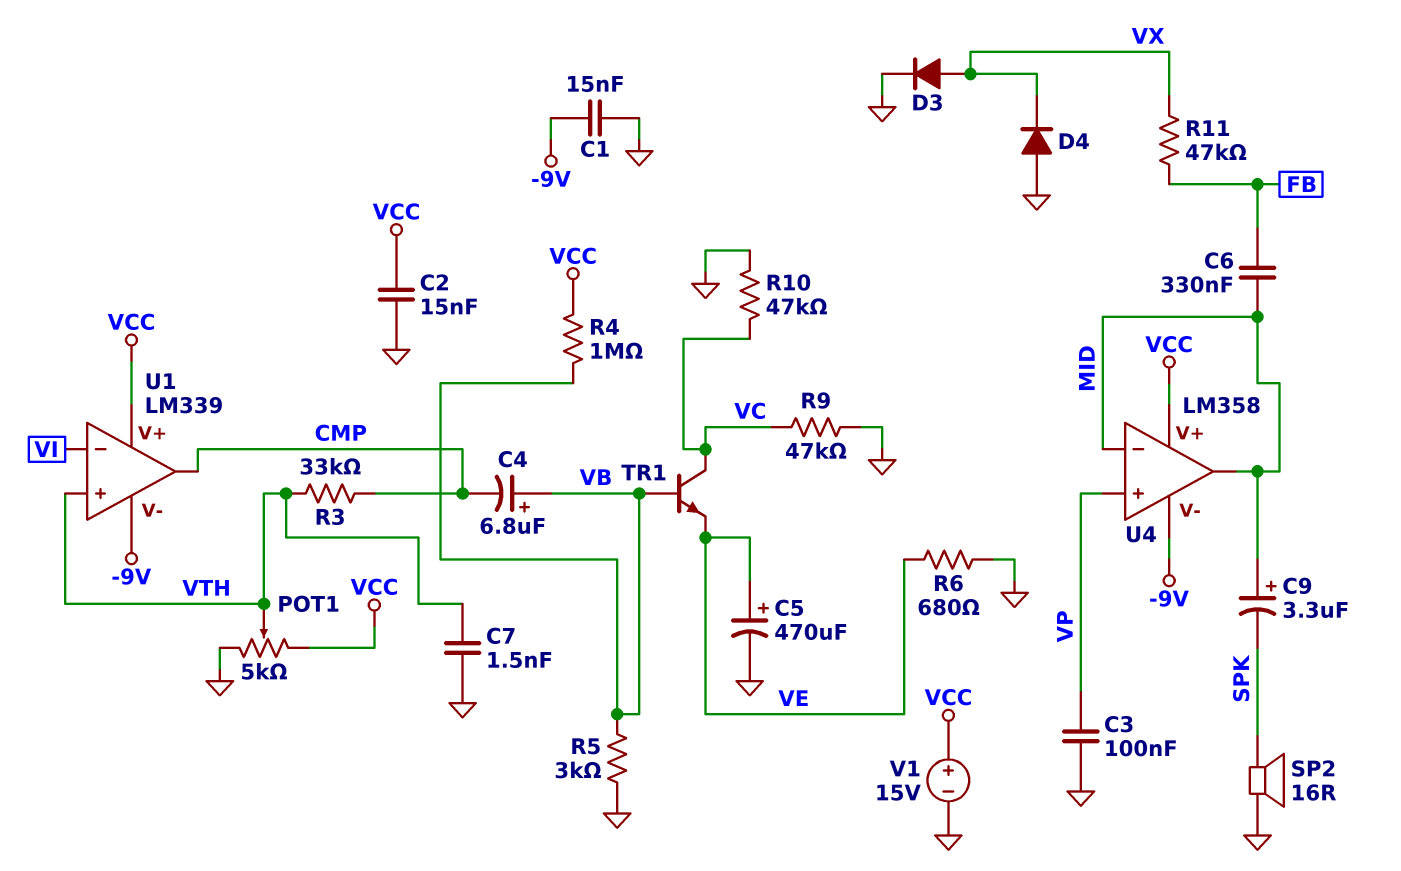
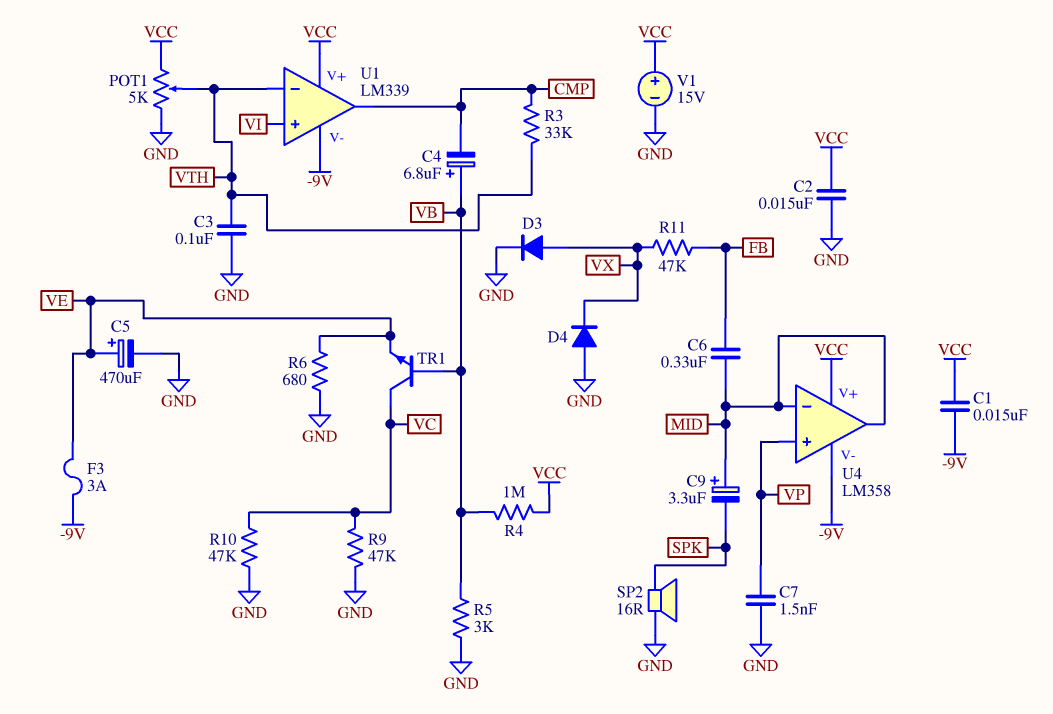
C1: 15nF (-9V, GND) -> 15nF (-9V, VCC)
C3: 100nF (GND, VP) -> 100nF (GND, VTH)
C7: 1.5nF (GND, VTH) -> 1.5nF (GND, VP)
F3: none -> 3A (-9V, VE)
U1 pin in+: VTH -> VI
U1 pin in-: VI -> VTH

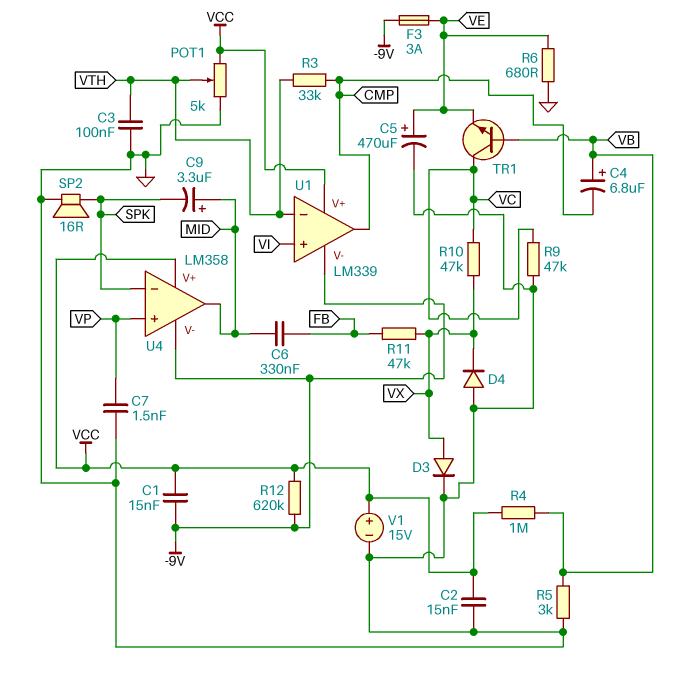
R10: 47k (GND, VC) -> 47k (VC, VX)
R12: none -> 620k (-9V, VCC)
U4 pin in-: MID -> SPK

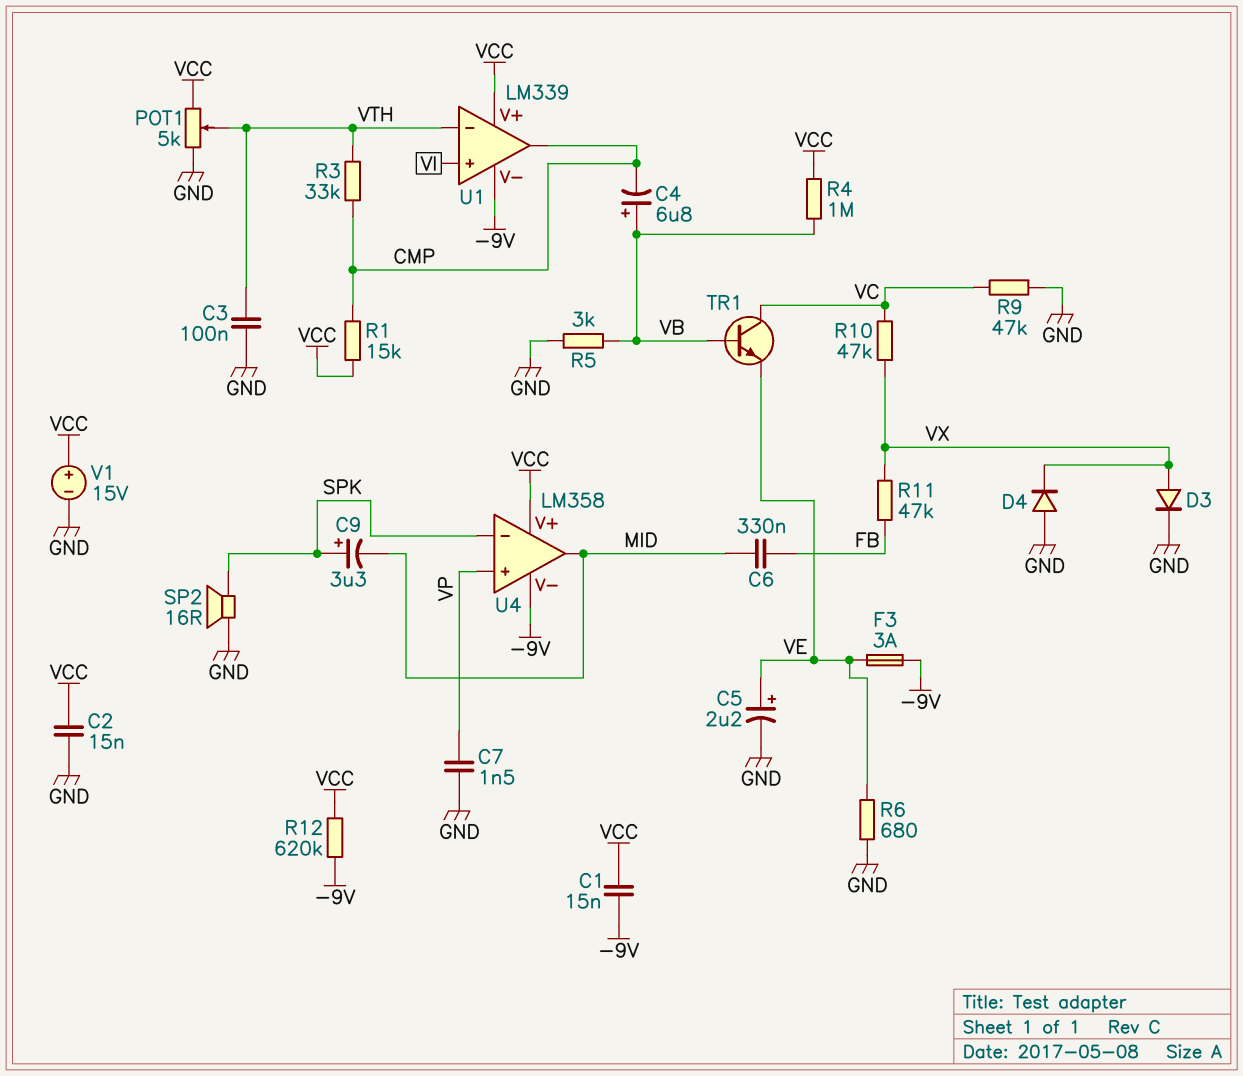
C5: 470uF (plus VE, minus GND) -> 2.2uF (plus VE, minus GND)
C9: 3.3uF (plus MID, minus SPK) -> 3.3uF (plus SPK, minus MID)
R1: none -> 15k (CMP, VCC)

